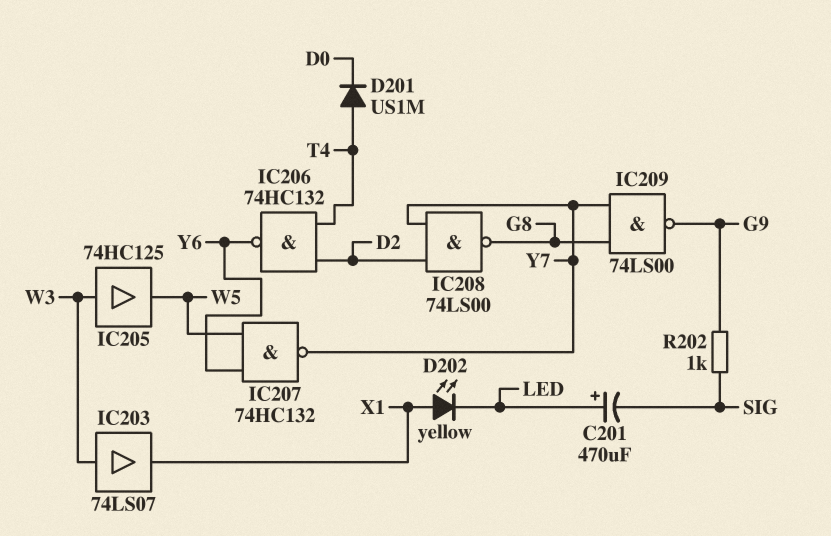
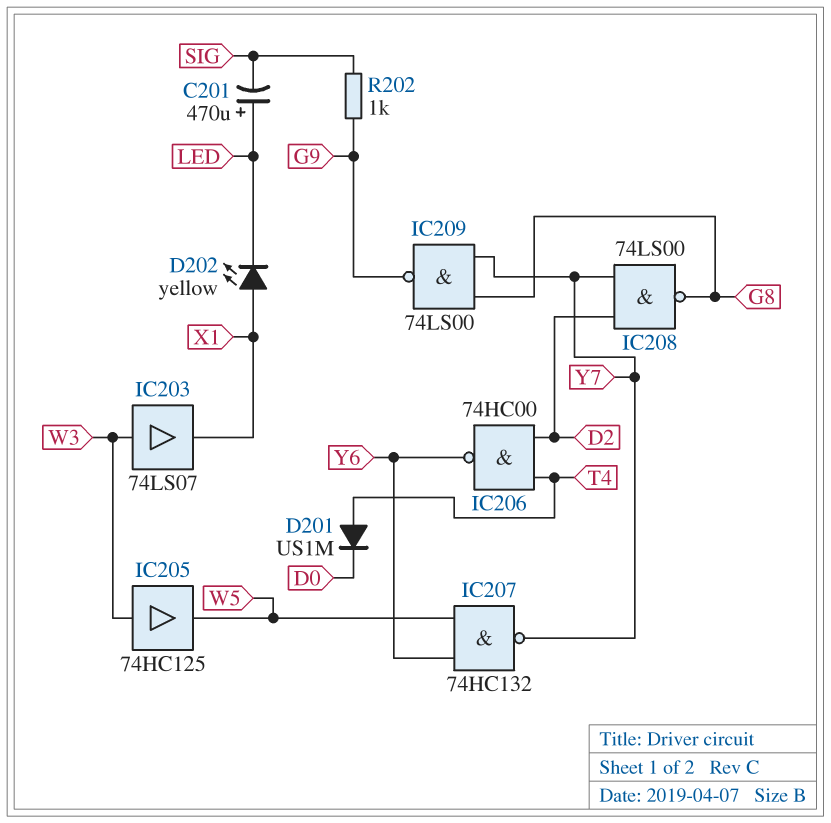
IC206: NAND 74HC132 (in D2, in T4, out Y6) -> NAND 74HC00 (in D2, in T4, out Y6)

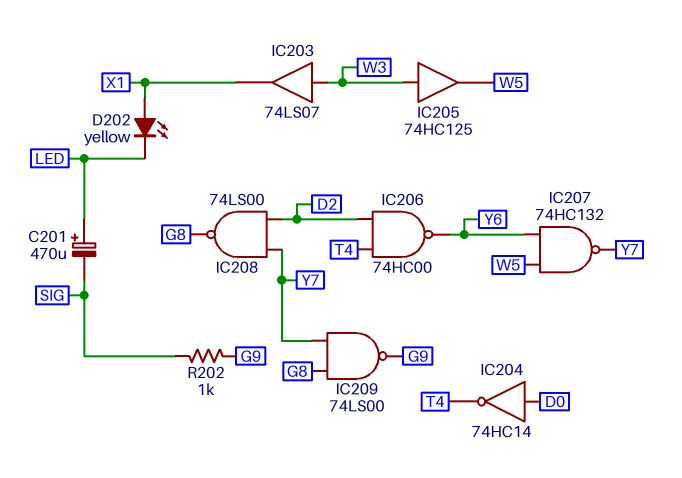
D201: diode US1M (A T4, K D0) -> none
IC204: none -> NOT 74HC14 (in D0, out T4)

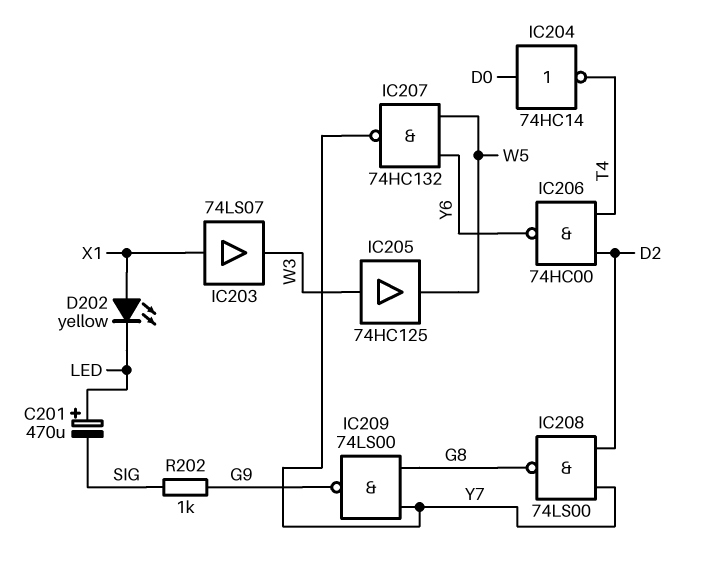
IC203: buffer 74LS07 (in W3, out X1) -> buffer 74LS07 (in X1, out W3)

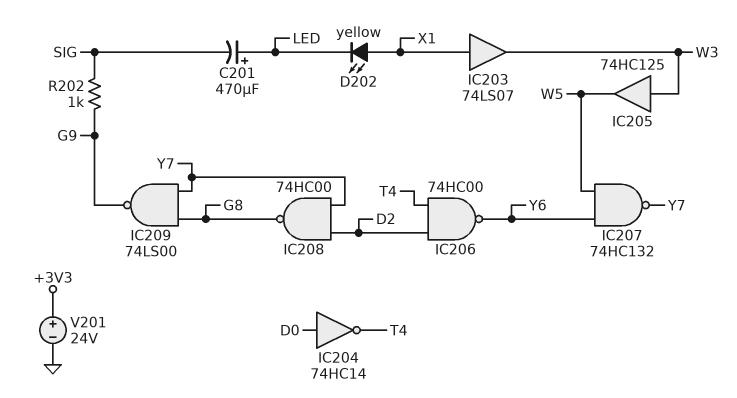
IC208: NAND 74LS00 (in D2, in Y7, out G8) -> NAND 74HC00 (in D2, in Y7, out G8)
V201: none -> 24V (plus +3V3, minus GND)

